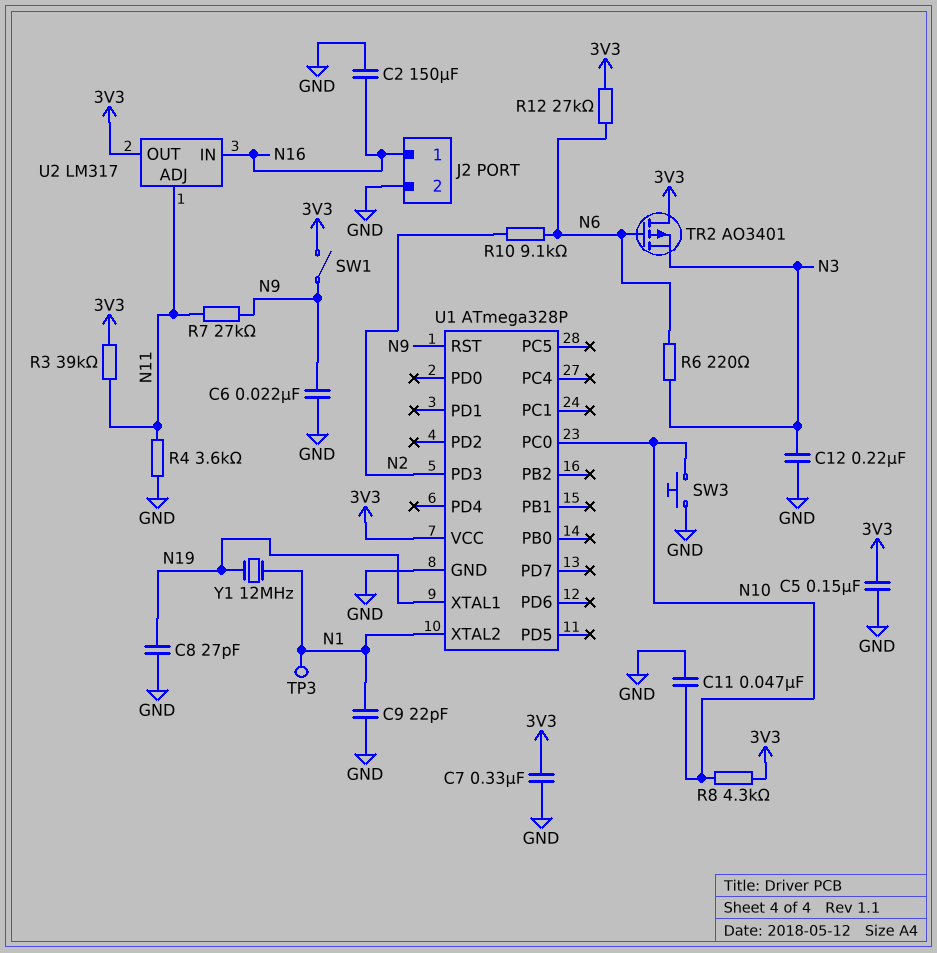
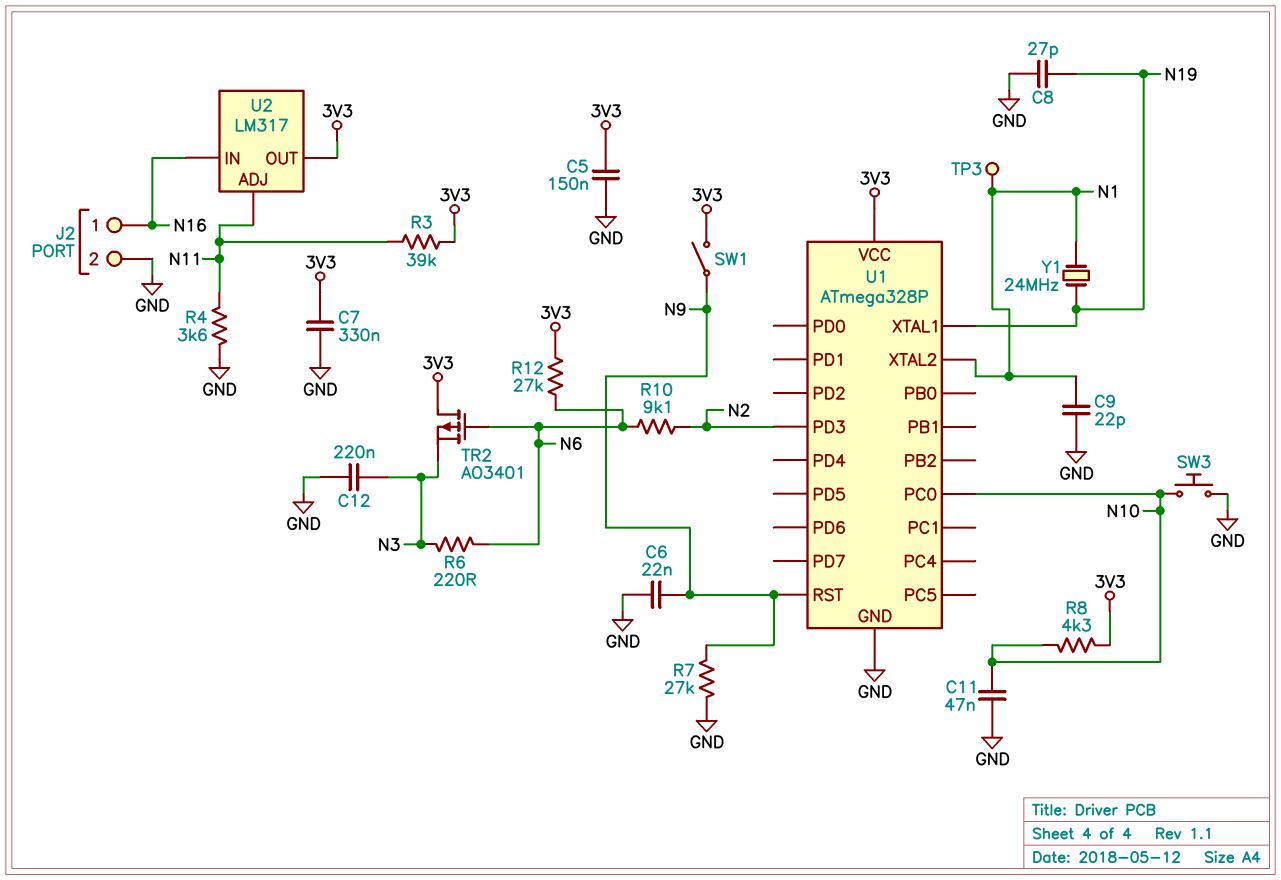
C2: 150uF (GND, N16) -> none
R7: 27k (N9, N11) -> 27k (GND, N9)
Y1: 12MHz (N1, N19) -> 24MHz (N1, N19)

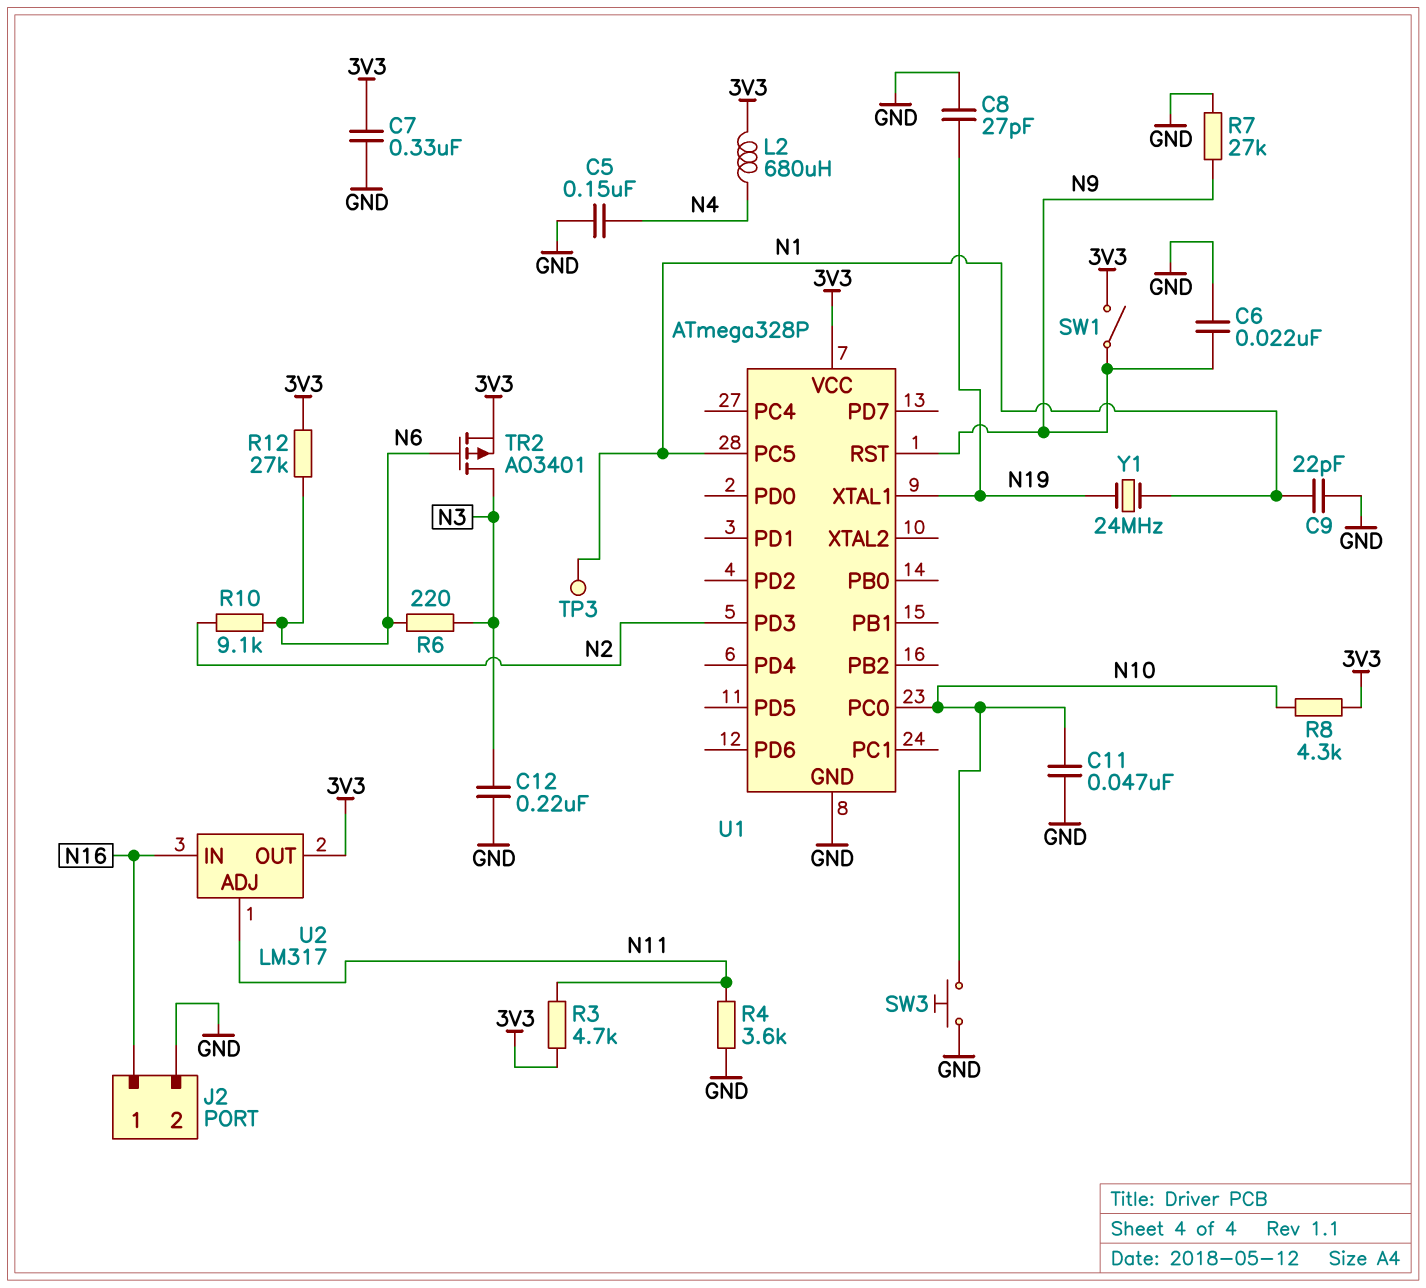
C5: 150nF (3V3, GND) -> 150nF (GND, N4)
L2: none -> 680uH (3V3, N4)
R3: 39k (3V3, N11) -> 4.7k (3V3, N11)
TR2: PMOS AO3401 (G N6, D 3V3, S N3) -> PMOS AO3401 (G N6, D N3, S 3V3)
U1 pin PC5: none -> N1
U1 pin XTAL2: N1 -> none

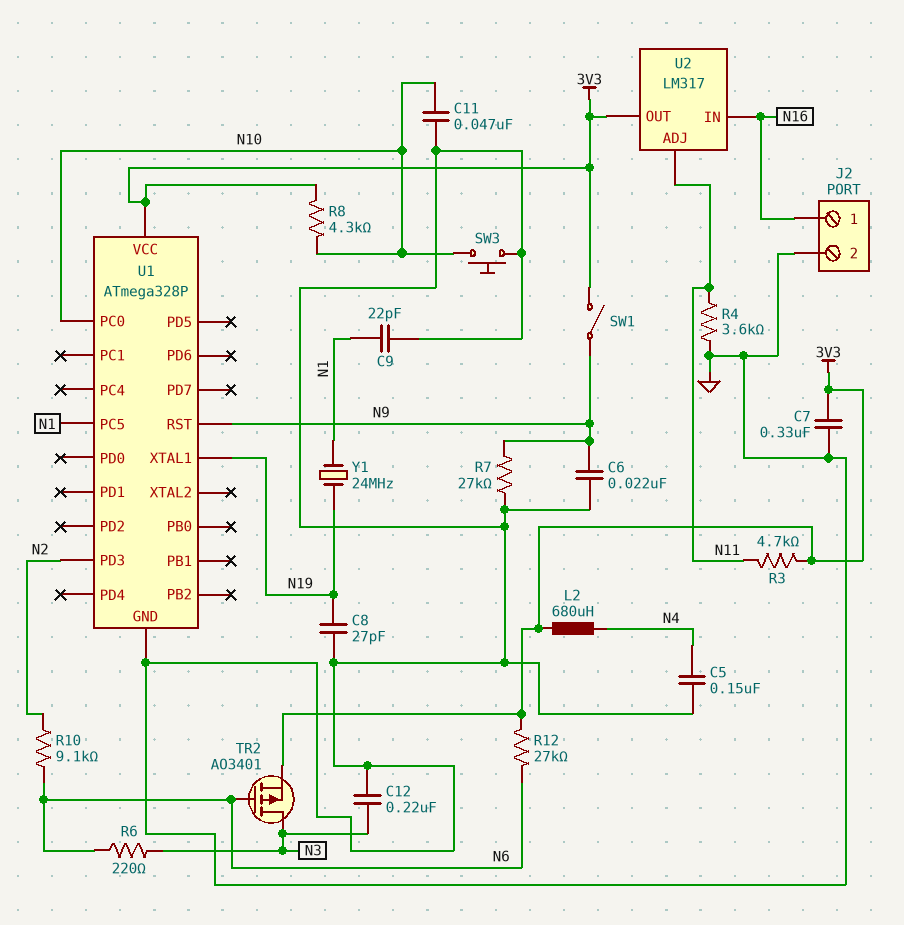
TP3: test point (N1) -> none

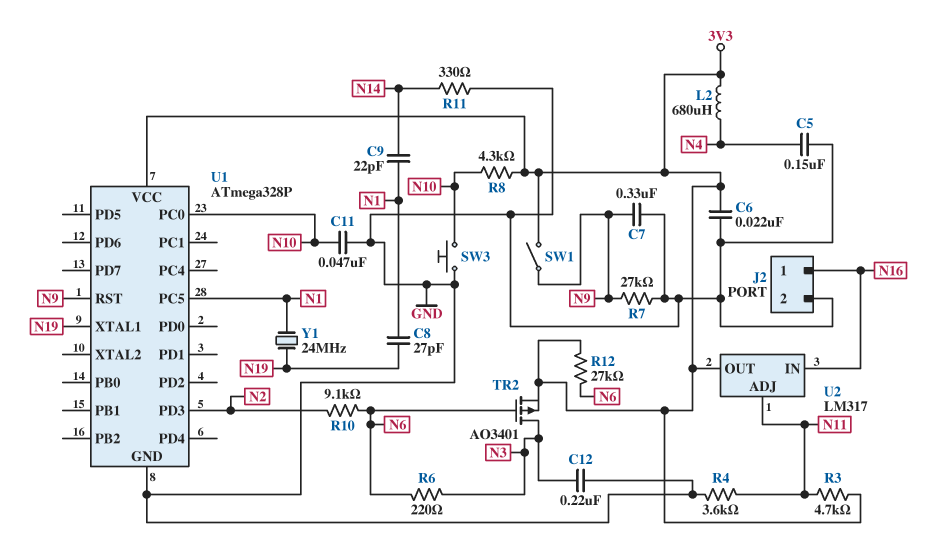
C6: 22nF (GND, N9) -> 22nF (3V3, GND)
C7: 330nF (3V3, GND) -> 330nF (GND, N9)
C8: 27pF (GND, N19) -> 27pF (N1, N19)
C9: 22pF (GND, N1) -> 22pF (N1, N14)
R11: none -> 330 (GND, N14)

